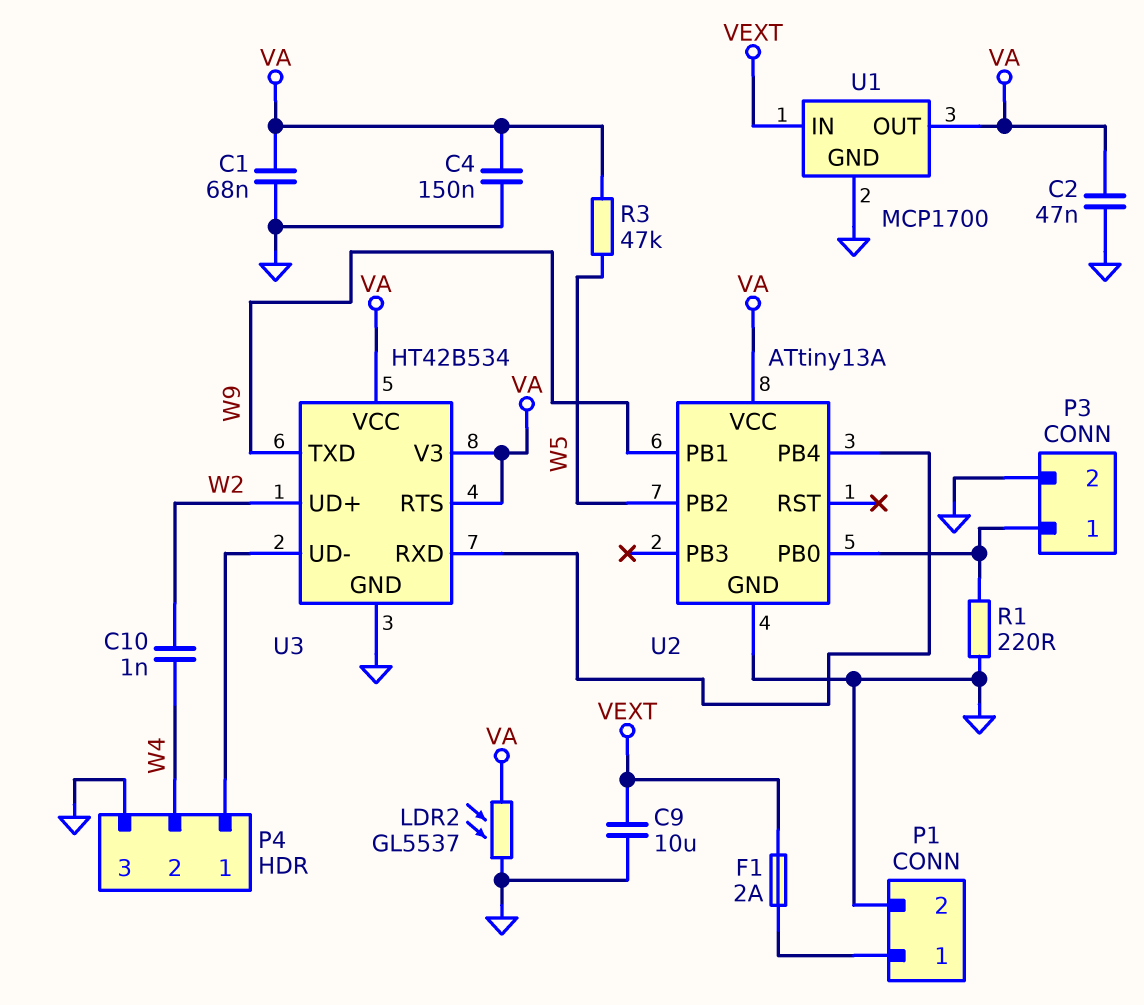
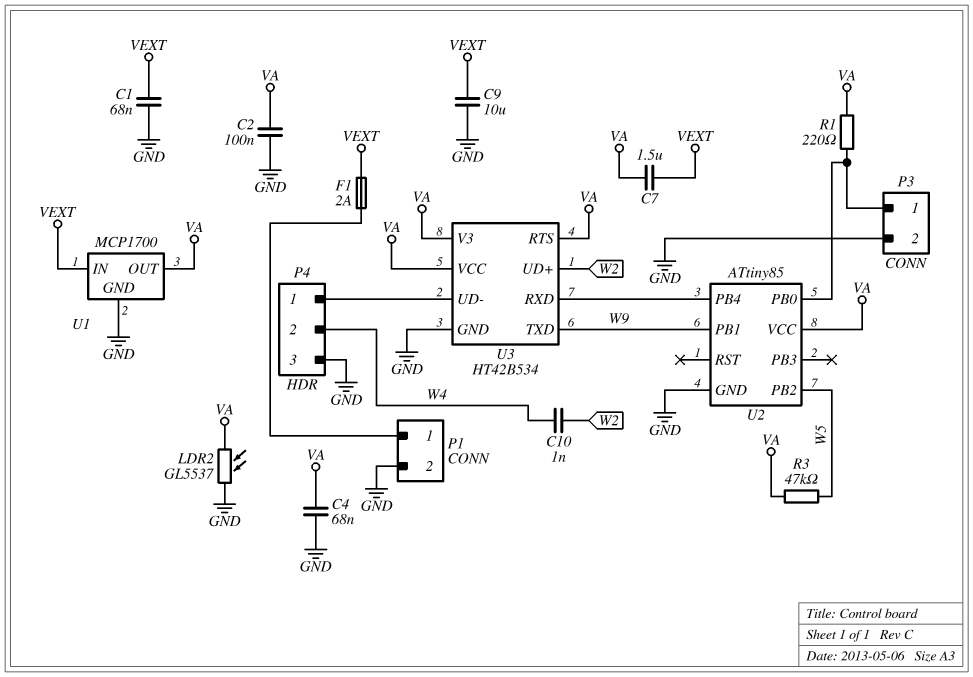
C1: 68nF (GND, VA) -> 68nF (GND, VEXT)
C2: 47nF (GND, VA) -> 100nF (GND, VA)
C4: 150nF (GND, VA) -> 68nF (GND, VA)
C7: none -> 1.5uF (VA, VEXT)
R1: 220 (GND, P3/1) -> 220 (P3/1, VA)
U2: ATtiny13A -> ATtiny85

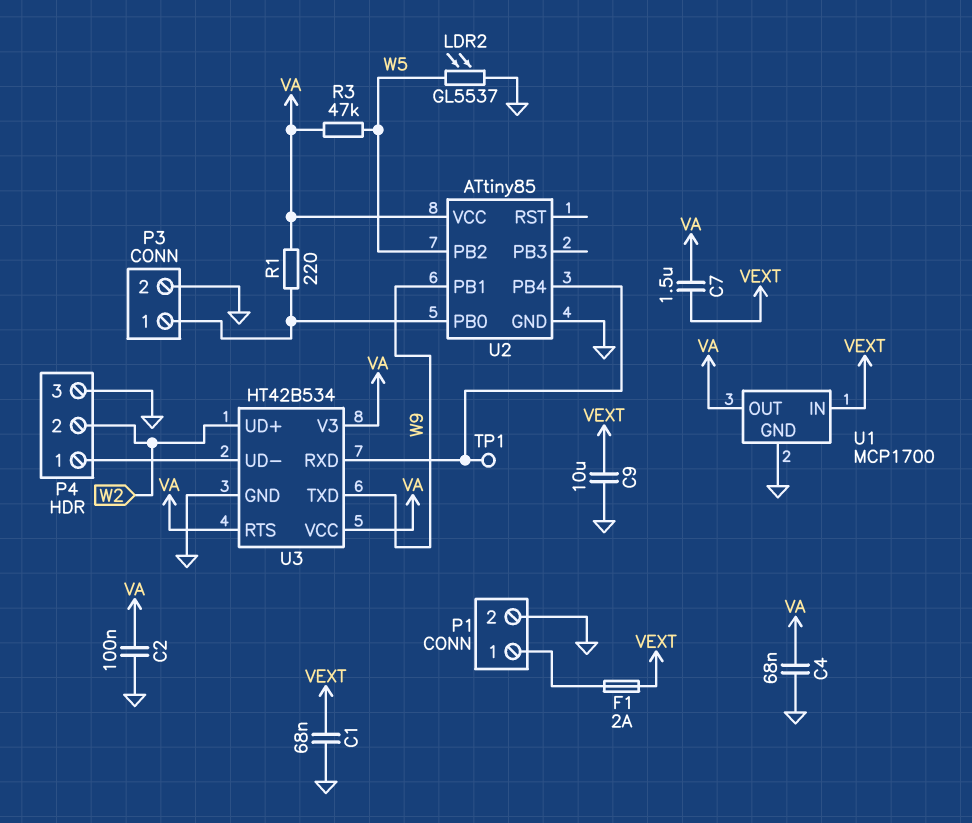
C10: 1nF (W2, W4) -> none
LDR2: GL5537 (GND, VA) -> GL5537 (GND, W5)
P4 pin 2: W4 -> W2
TP1: none -> test point (U2/PB4)

